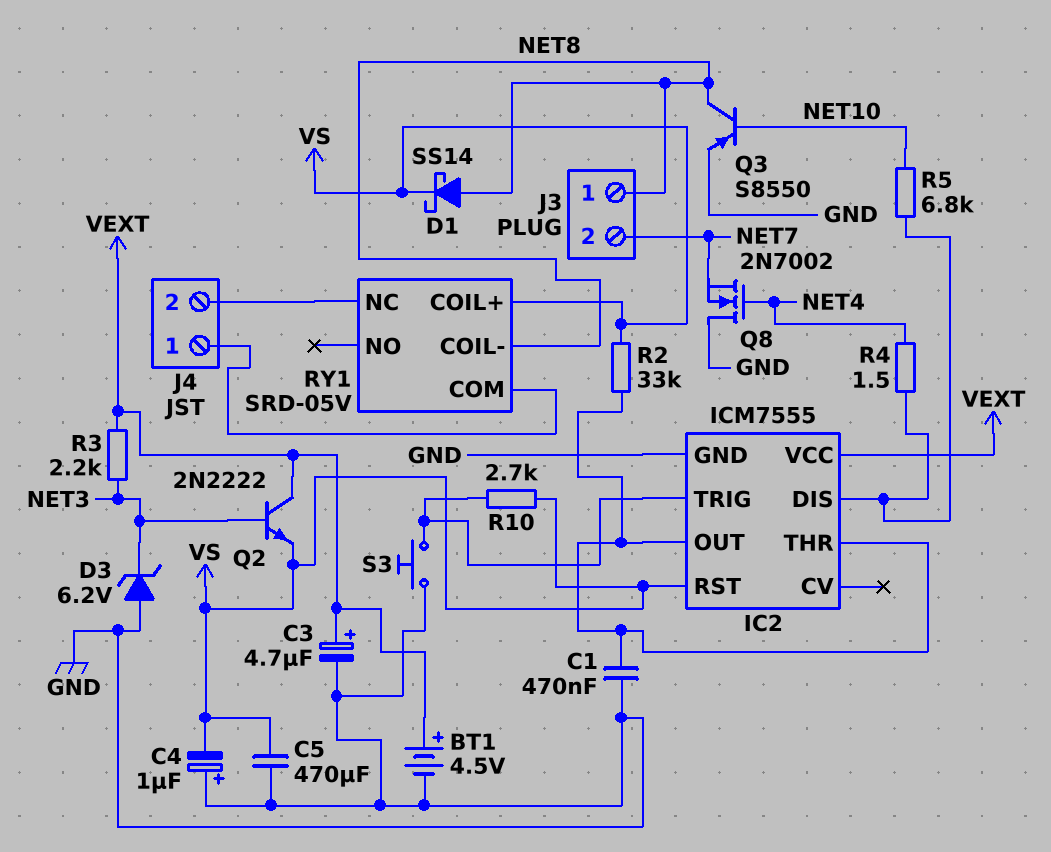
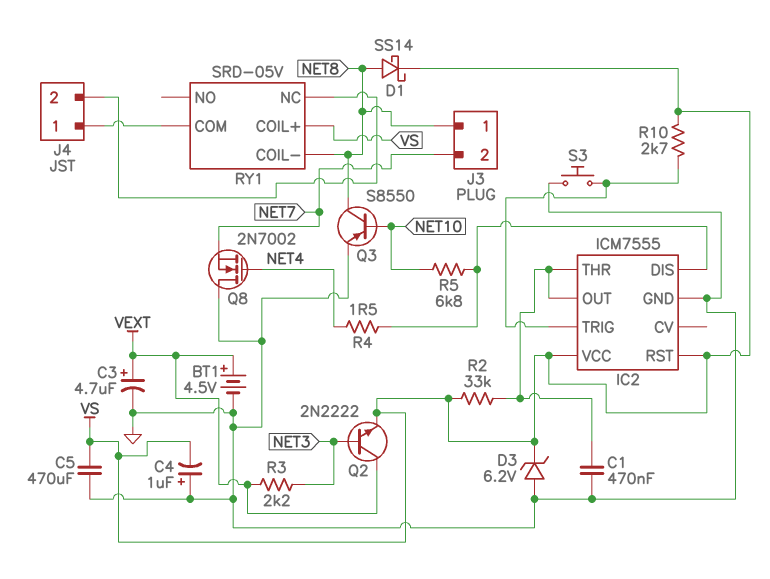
D3: zener 6.2V (A GND, K NET3) -> zener 6.2V (A GND, K VS)
IC2 pin VCC: VEXT -> VS

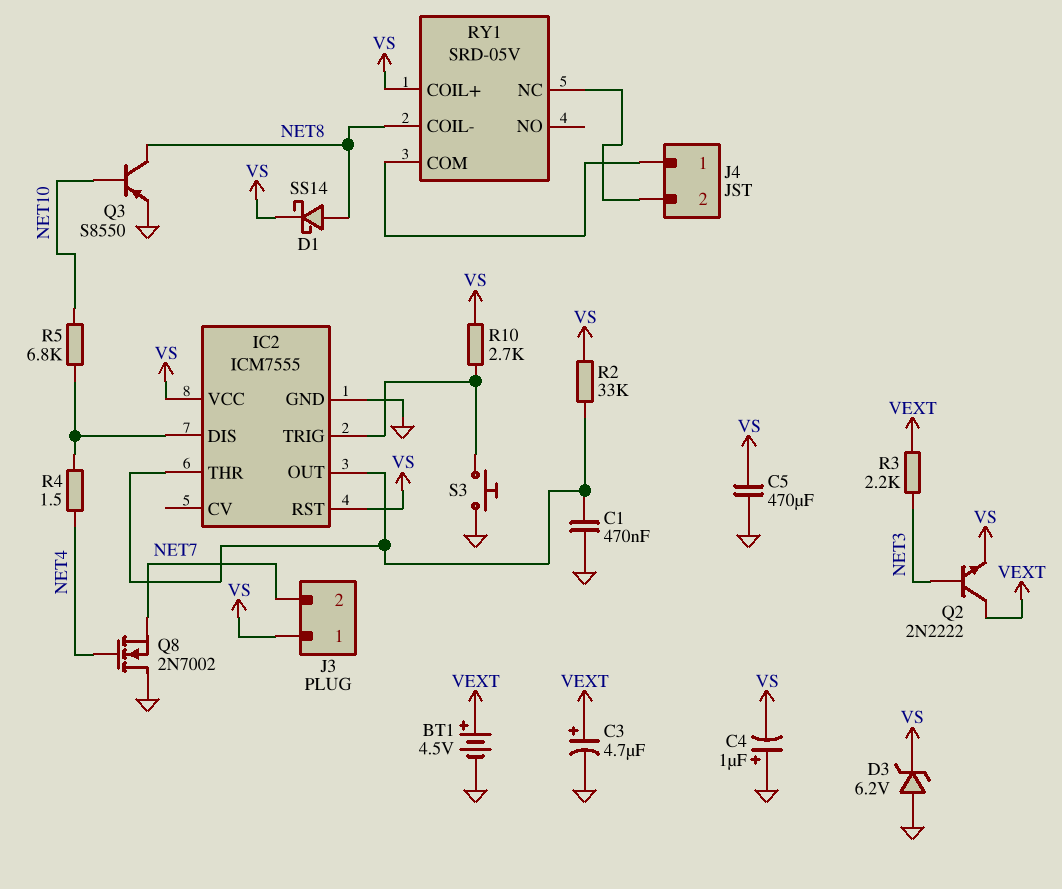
J3 pin 1: NET8 -> VS

